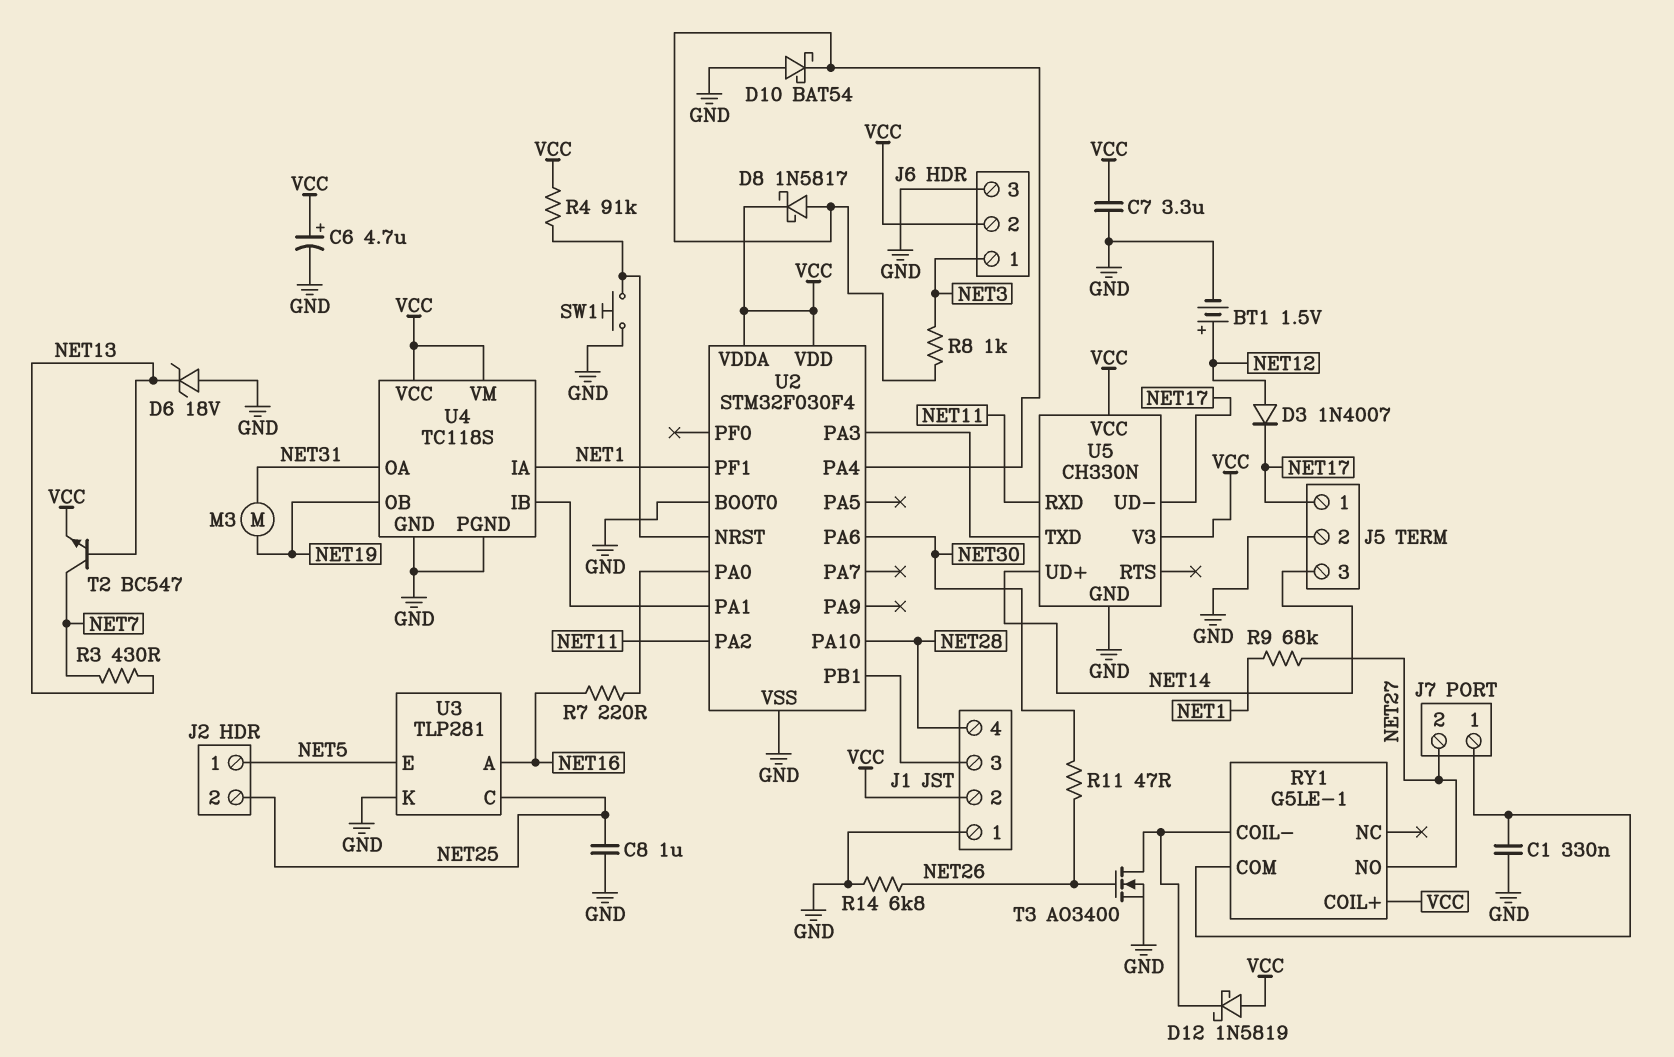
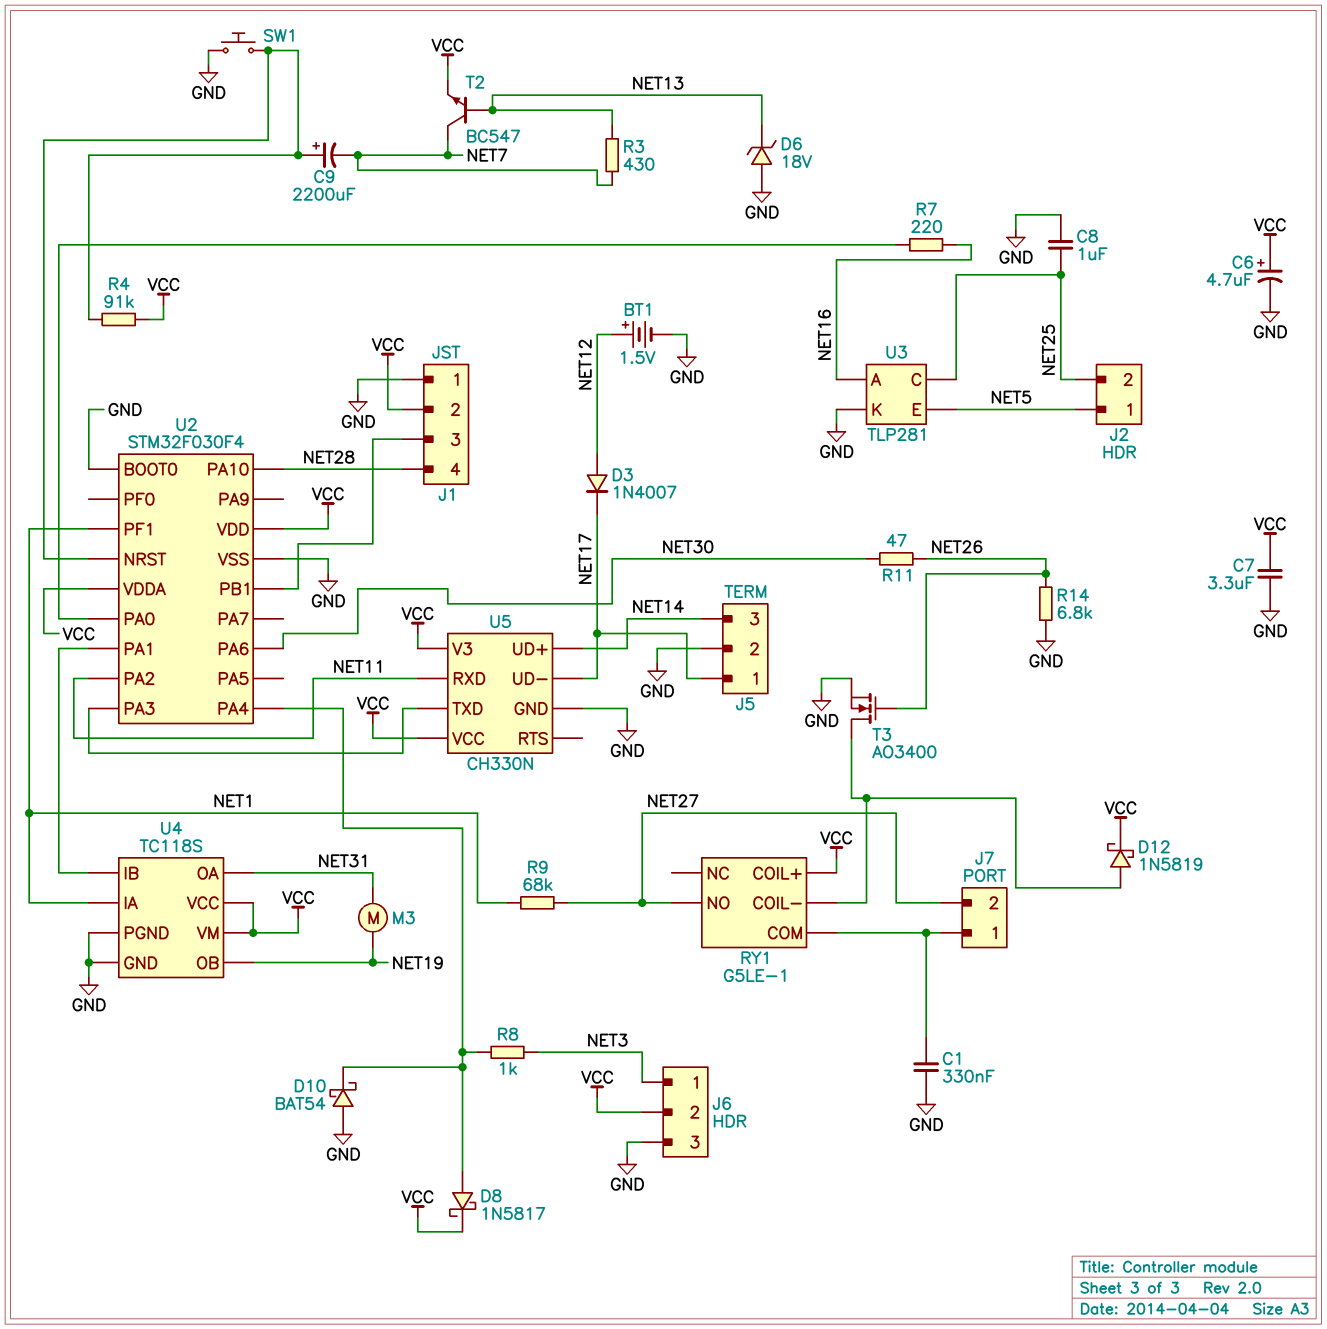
C9: none -> 2200uF (plus U2/NRST, minus NET7)
D12: schottky 1N5819 (A VCC, K RY1/COIL-) -> schottky 1N5819 (A RY1/COIL-, K VCC)

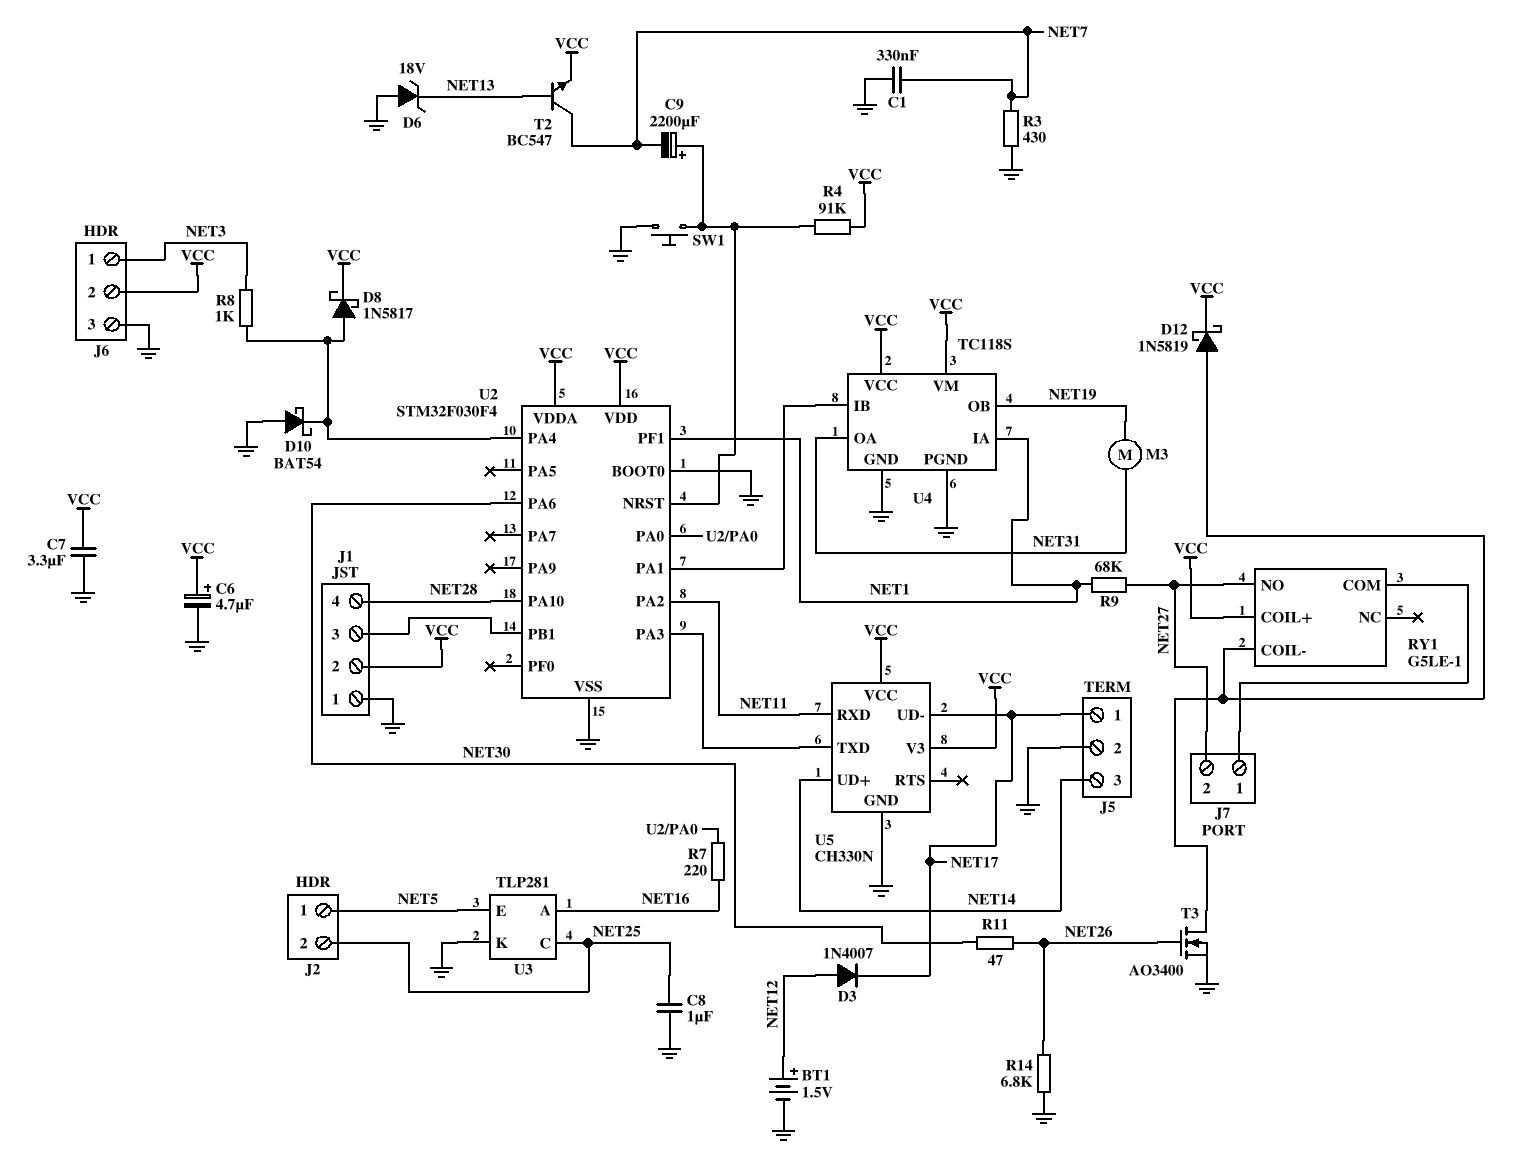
C1: 330nF (GND, J7/1) -> 330nF (GND, NET7)
R3: 430 (NET7, NET13) -> 430 (GND, NET7)

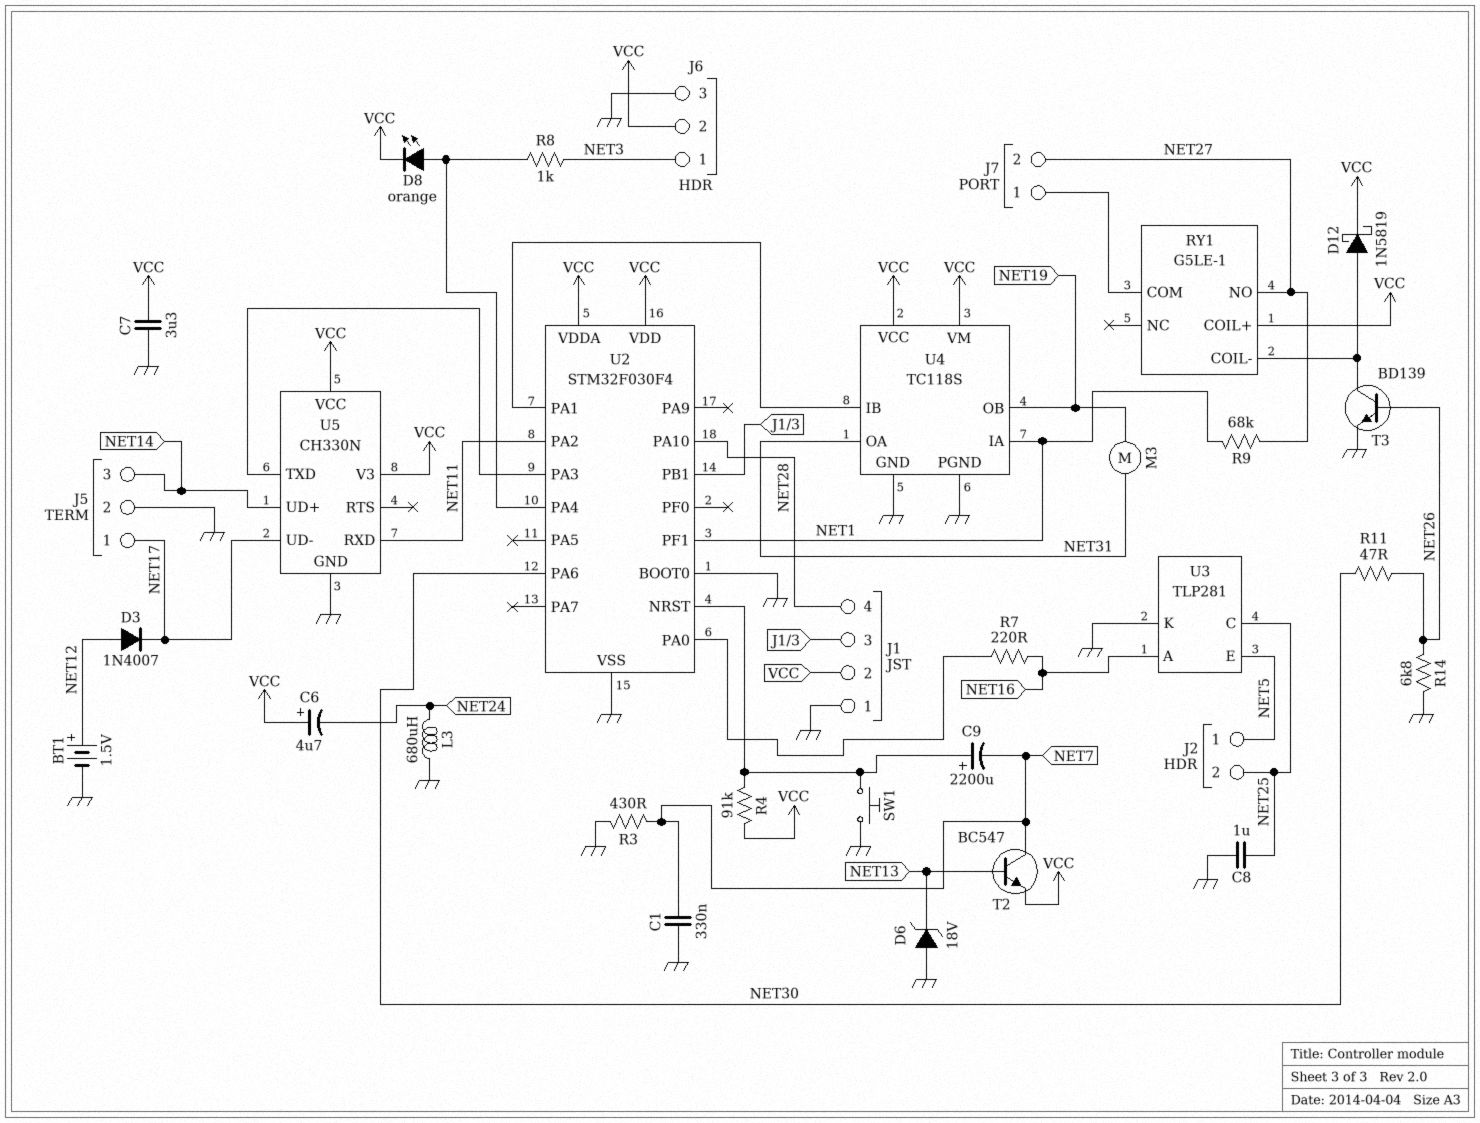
C6: 4.7uF (plus VCC, minus GND) -> 4.7uF (plus VCC, minus NET24)
D8: schottky 1N5817 (A U2/PA4, K VCC) -> LED orange (A U2/PA4, K VCC)
D10: schottky BAT54 (A GND, K U2/PA4) -> none
L3: none -> 680uH (GND, NET24)
T3: NMOS AO3400 (G NET26, D RY1/COIL-, S GND) -> NPN BD139 (B NET26, C RY1/COIL-, E GND)

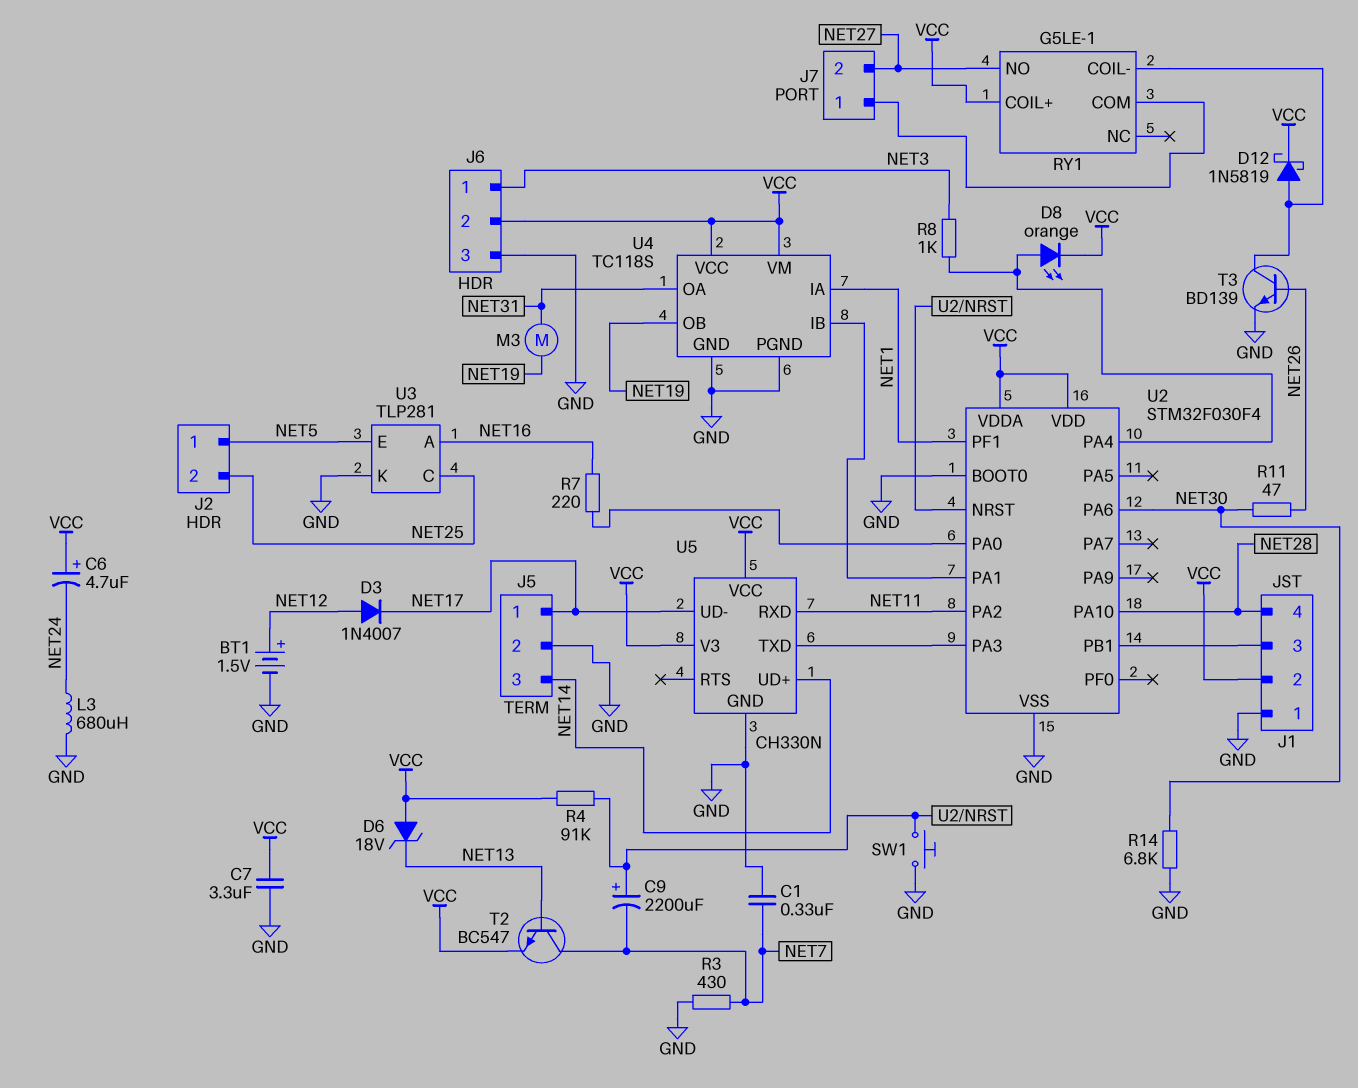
C8: 1uF (GND, NET25) -> none
D6: zener 18V (A GND, K NET13) -> zener 18V (A VCC, K NET13)
R9: 68k (NET1, NET27) -> none
R14: 6.8k (GND, NET26) -> 6.8k (GND, NET30)

